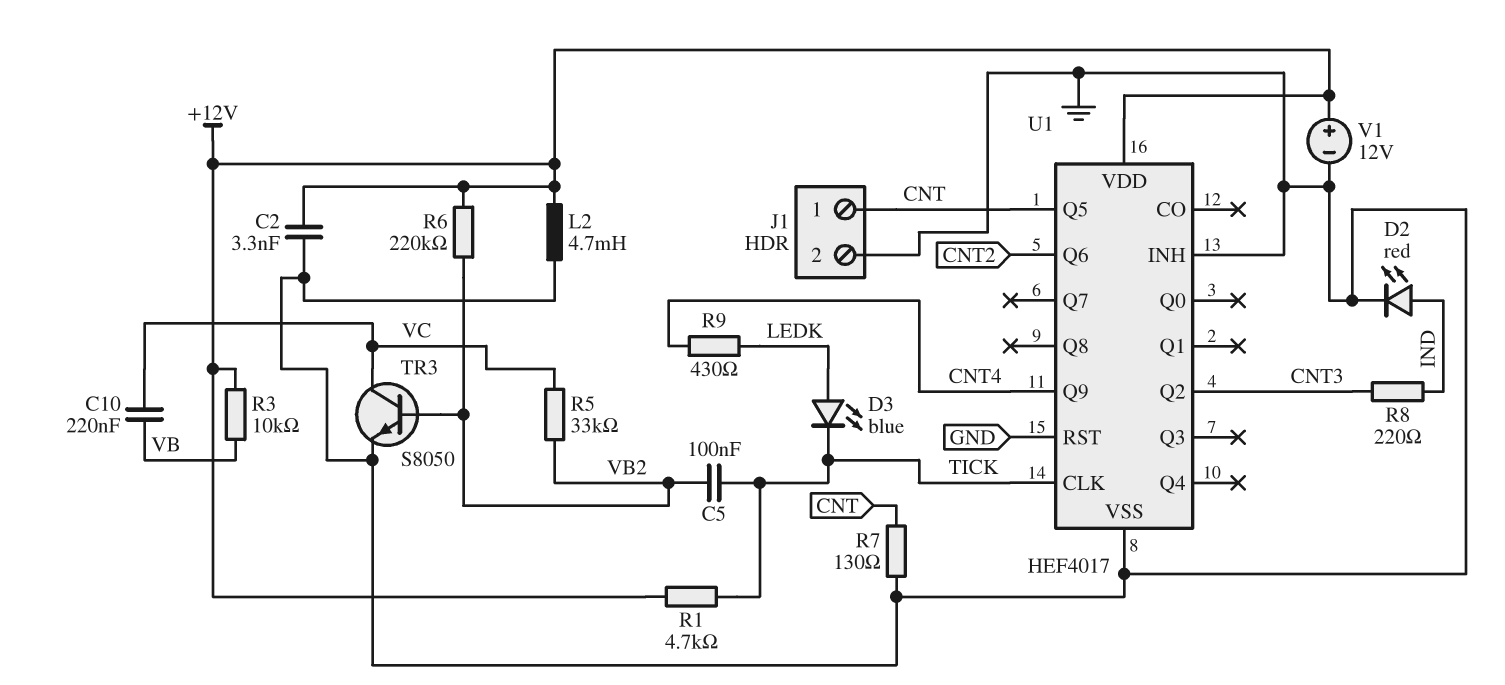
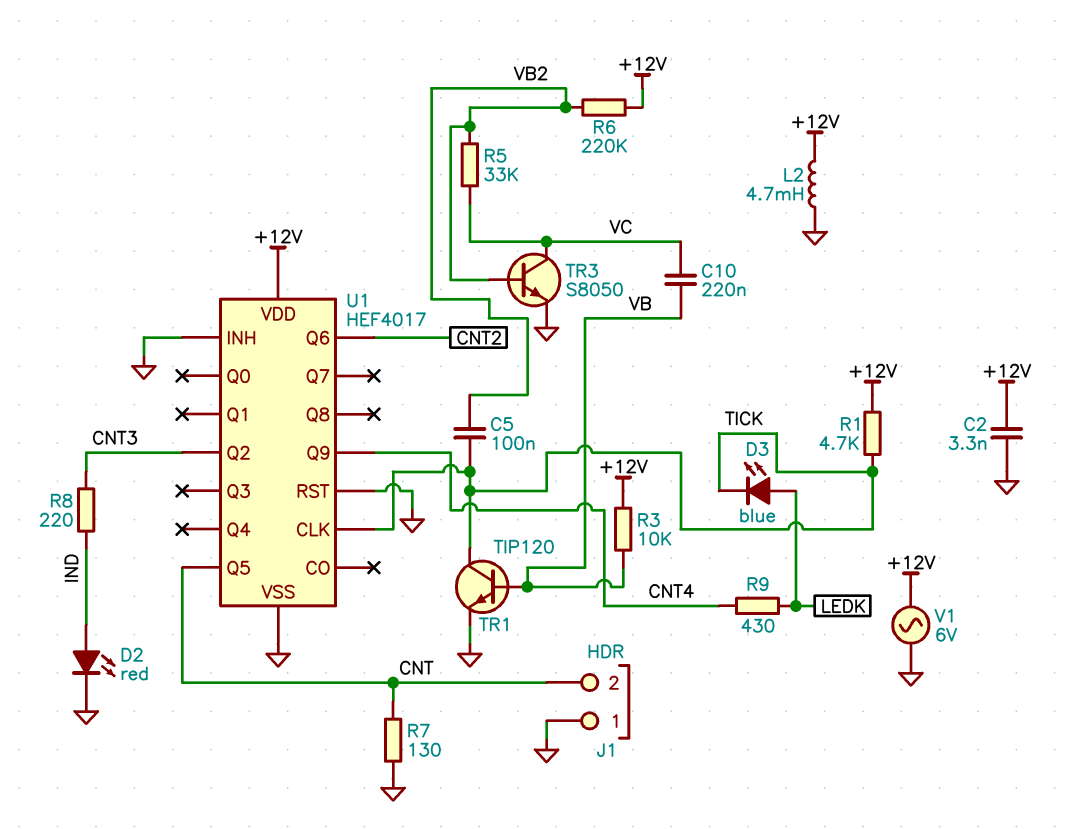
J1 pin 1: CNT -> GND
J1 pin 2: GND -> CNT
TR1: none -> NPN TIP120 (B VB, C TICK, E GND)
V1: 12V (plus +12V, minus GND) -> AC 6V (+12V, GND)

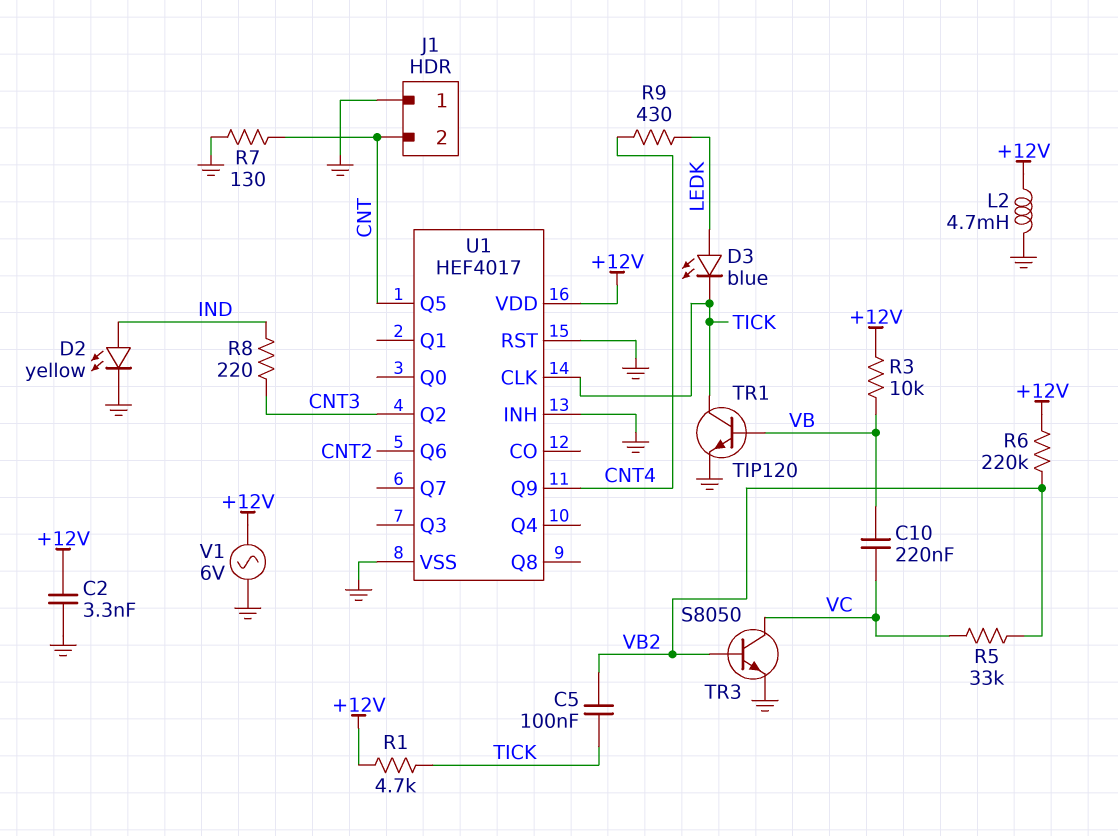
D2: LED red (A IND, K GND) -> LED yellow (A IND, K GND)

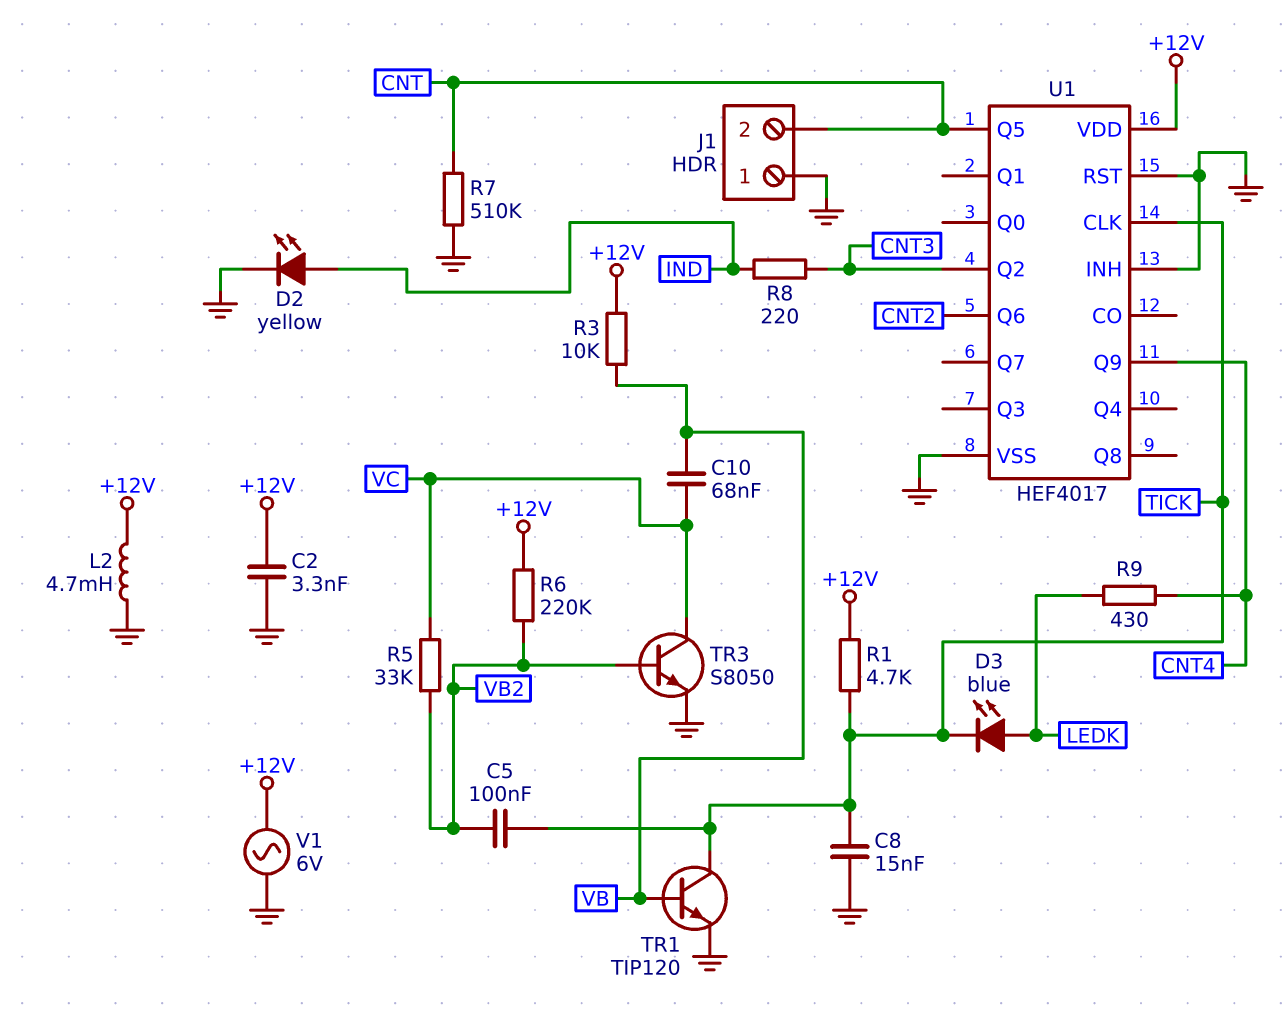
C8: none -> 15nF (GND, TICK)
C10: 220nF (VB, VC) -> 68nF (VB, VC)
R7: 130 (CNT, GND) -> 510k (CNT, GND)

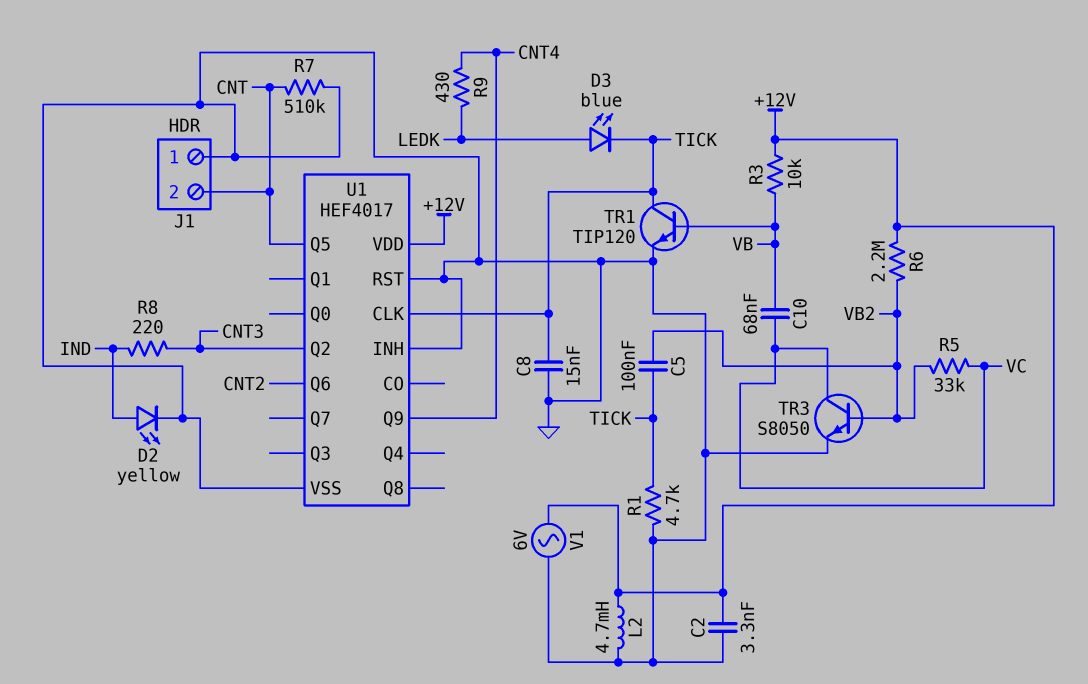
R1: 4.7k (+12V, TICK) -> 4.7k (GND, TICK)
R6: 220k (+12V, VB2) -> 2.2M (+12V, VB2)

